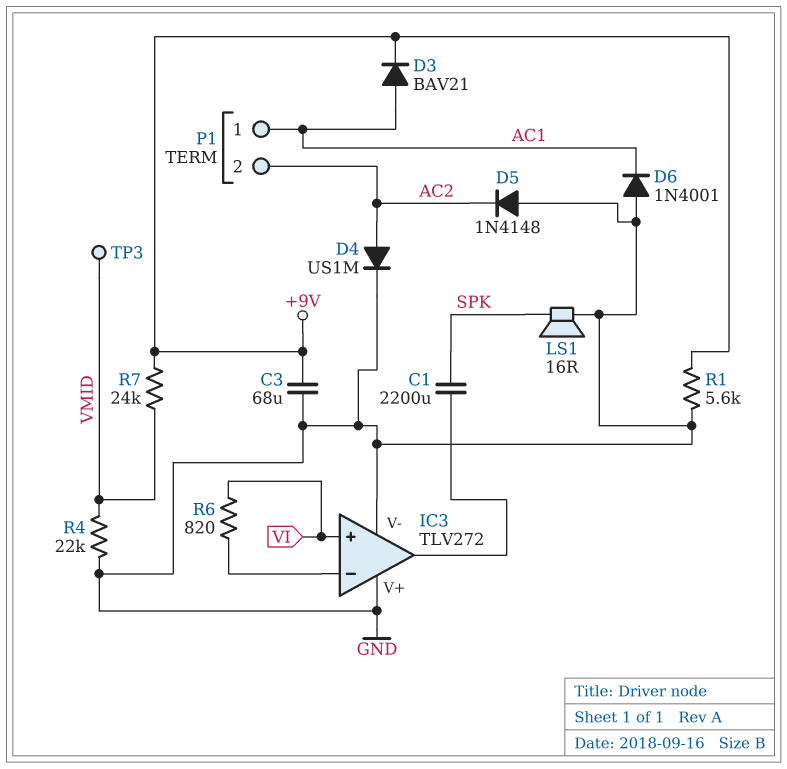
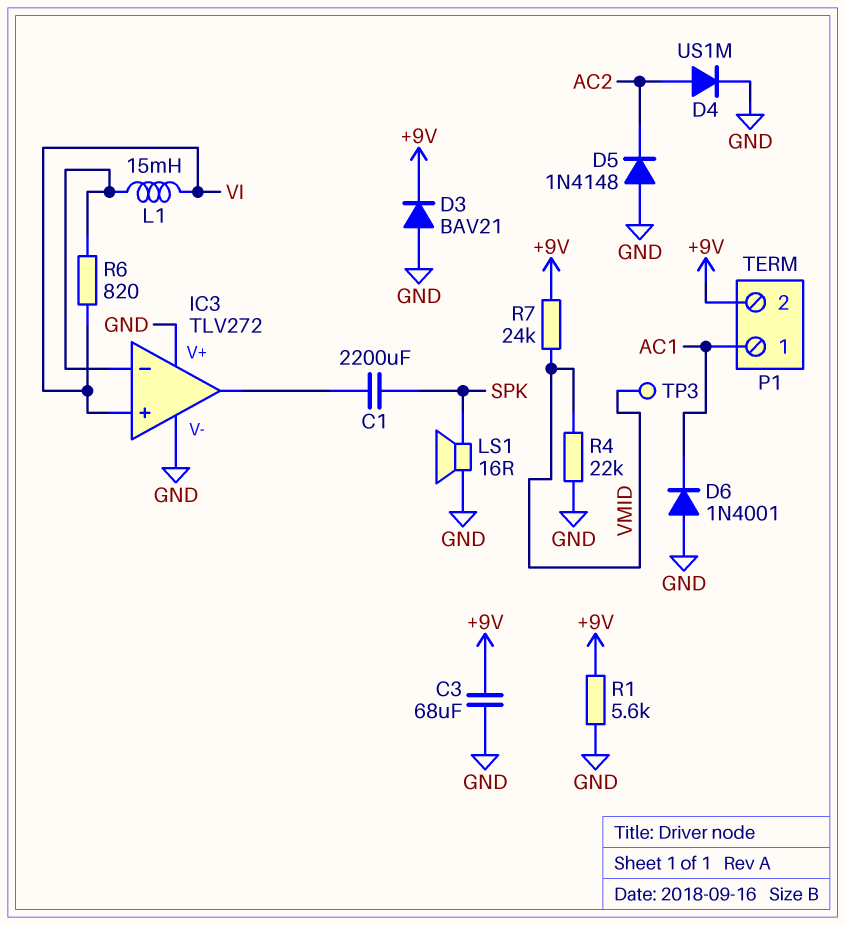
D3: diode BAV21 (A AC1, K +9V) -> diode BAV21 (A GND, K +9V)
L1: none -> 15mH (IC3/in-, VI)
P1 pin 2: AC2 -> +9V

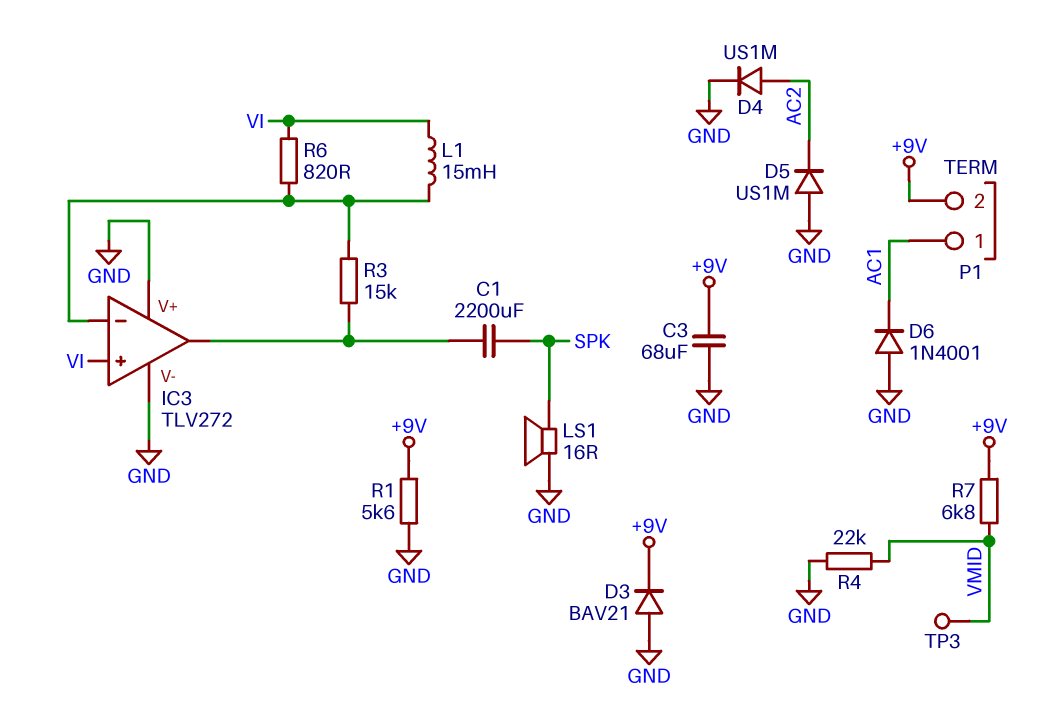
D5: diode 1N4148 (A GND, K AC2) -> diode US1M (A GND, K AC2)
R3: none -> 15k (IC3/in-, IC3/out)
R7: 24k (+9V, VMID) -> 6.8k (+9V, VMID)

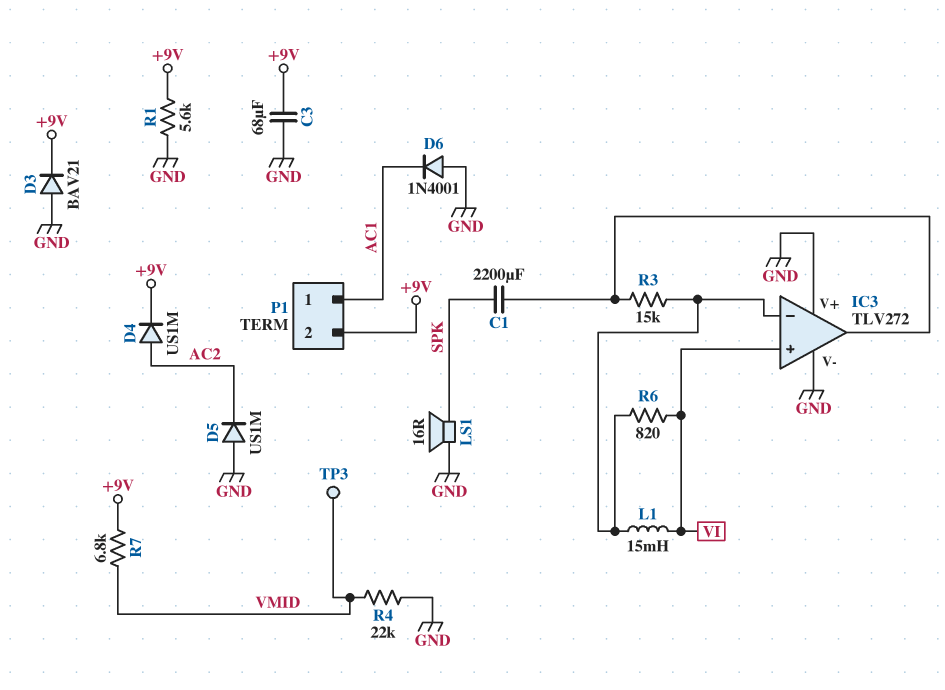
D4: diode US1M (A AC2, K GND) -> diode US1M (A AC2, K +9V)

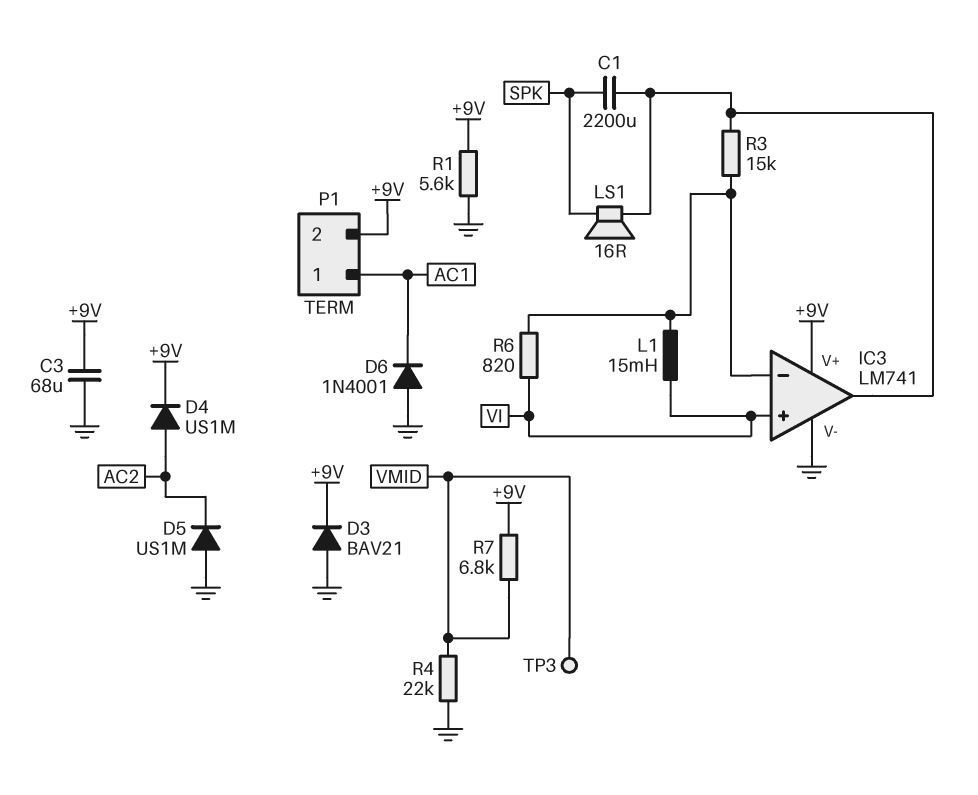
IC3: TLV272 -> LM741
IC3 pin V+: GND -> +9V
LS1: speaker 16R (GND, SPK) -> speaker 16R (IC3/out, SPK)

